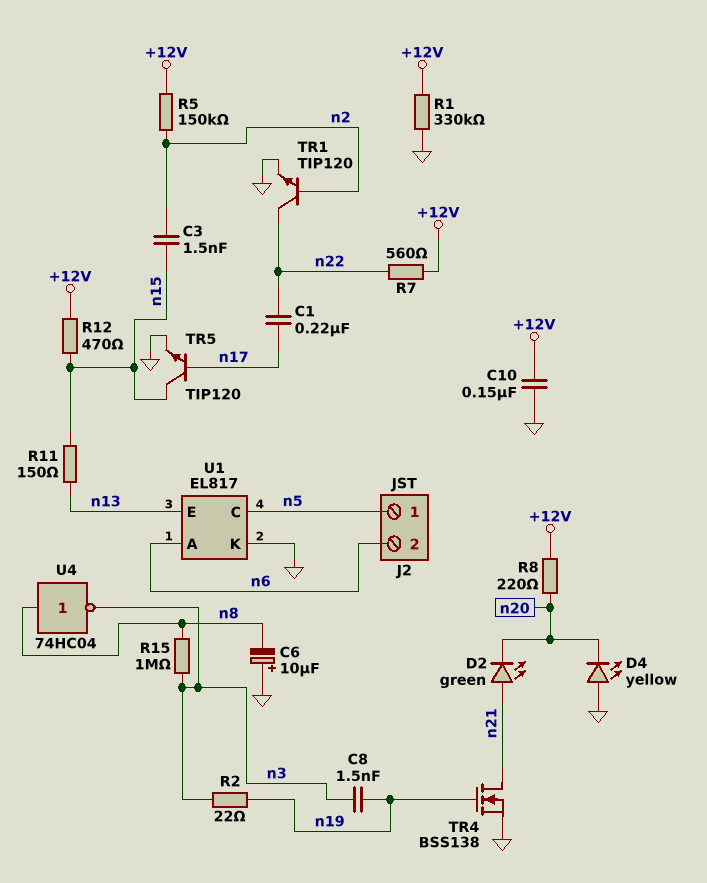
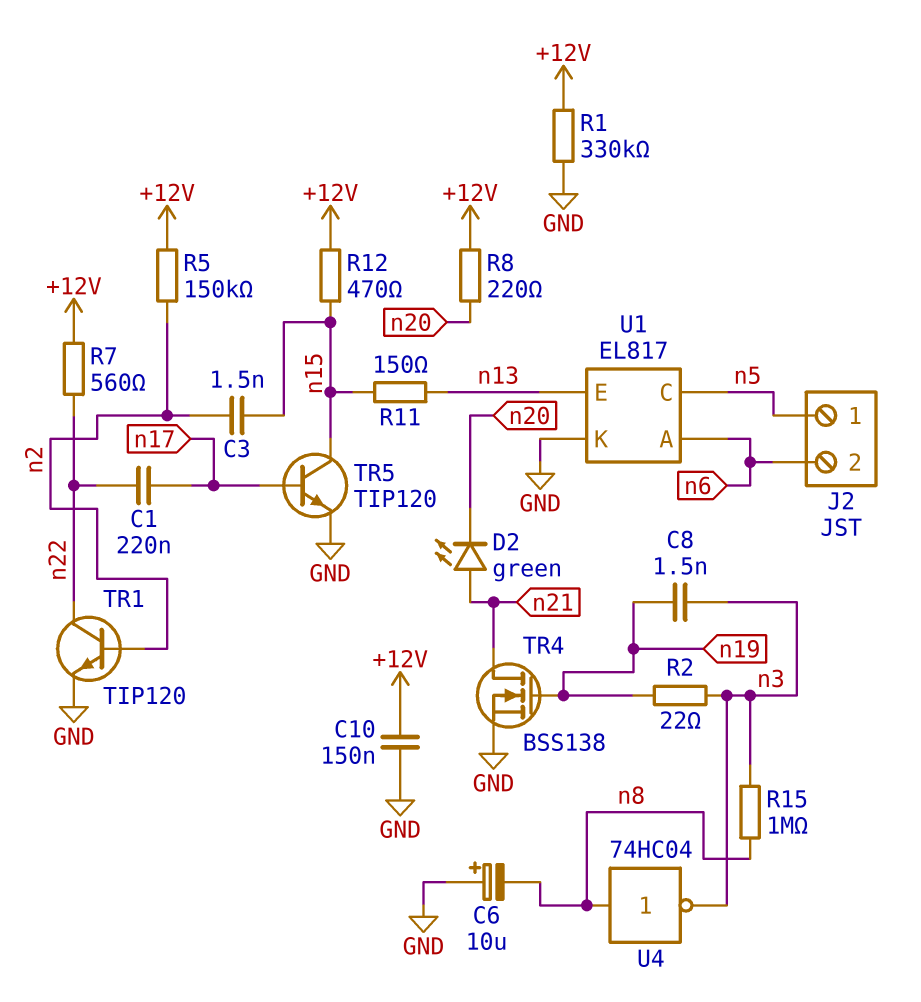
D4: LED yellow (A GND, K n20) -> none

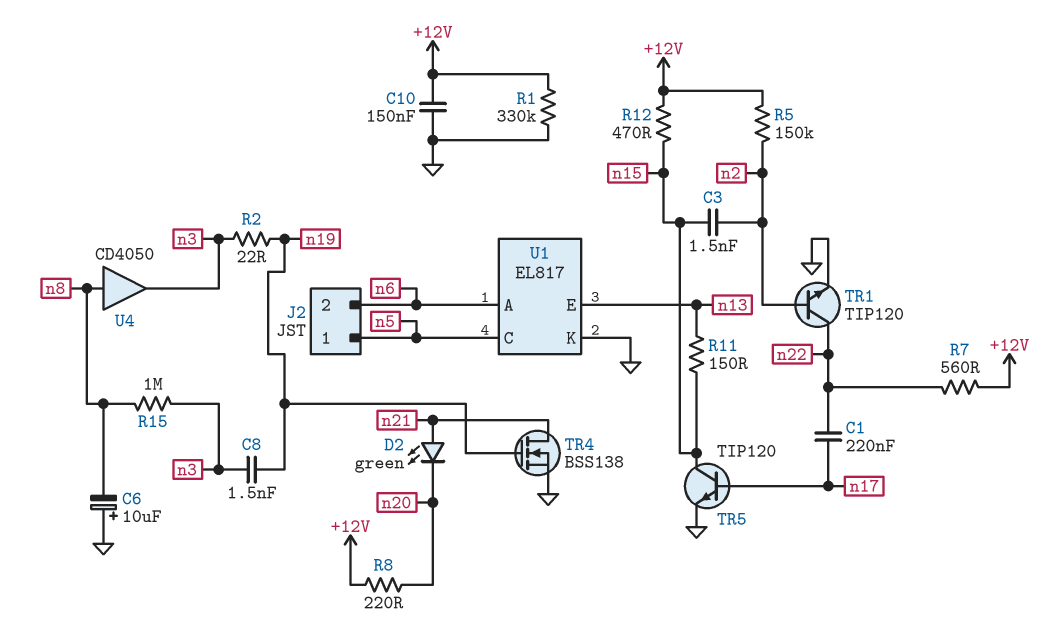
U4: NOT 74HC04 (in n8, out n3) -> buffer CD4050 (in n8, out n3)

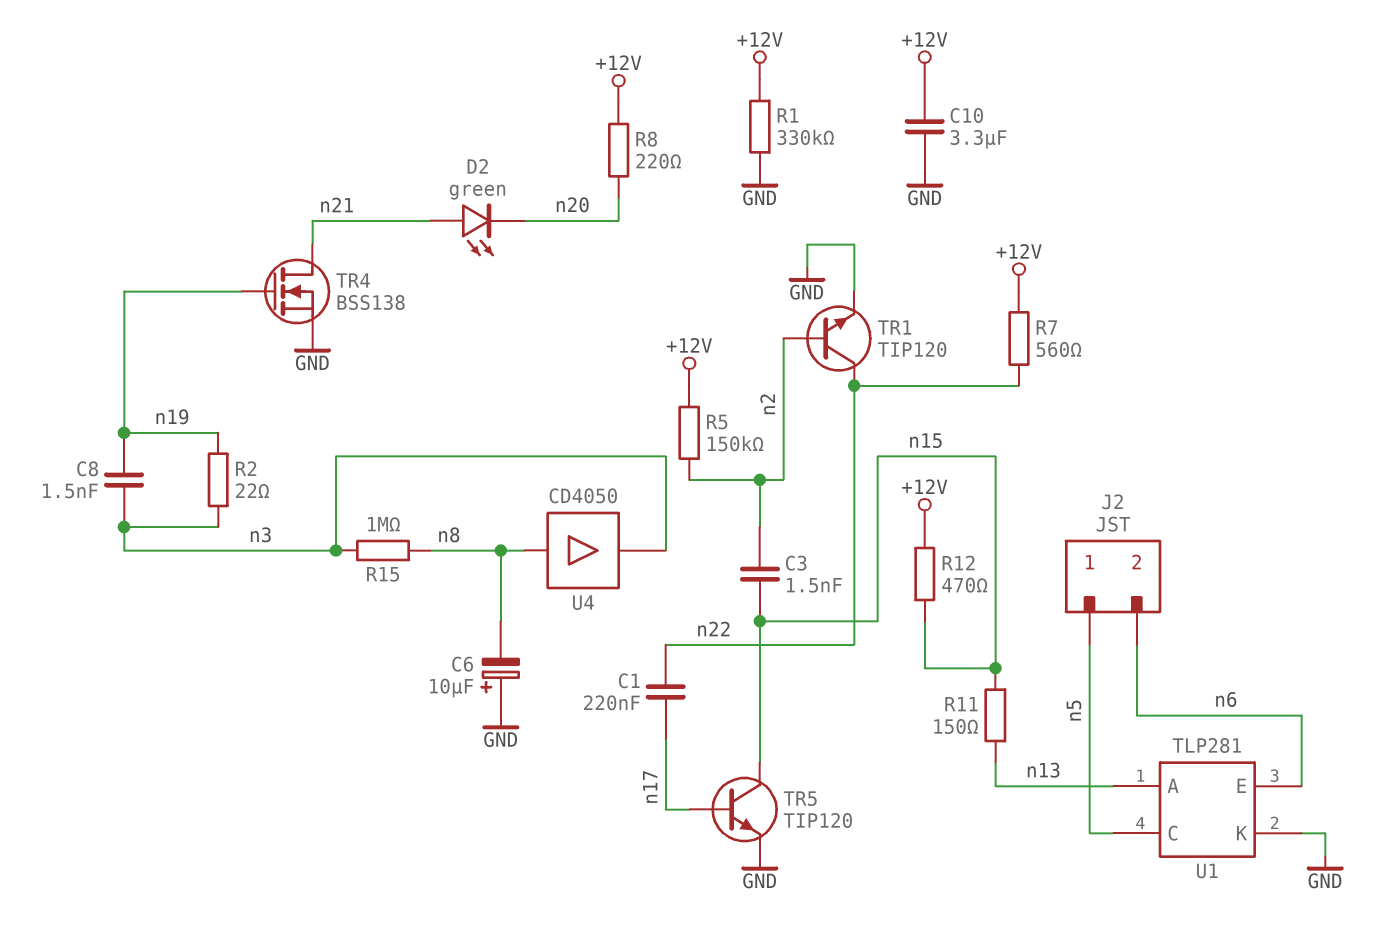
C10: 150nF (+12V, GND) -> 3.3uF (+12V, GND)
U1: EL817 -> TLP281
U1 pin A: n6 -> n13
U1 pin E: n13 -> n6

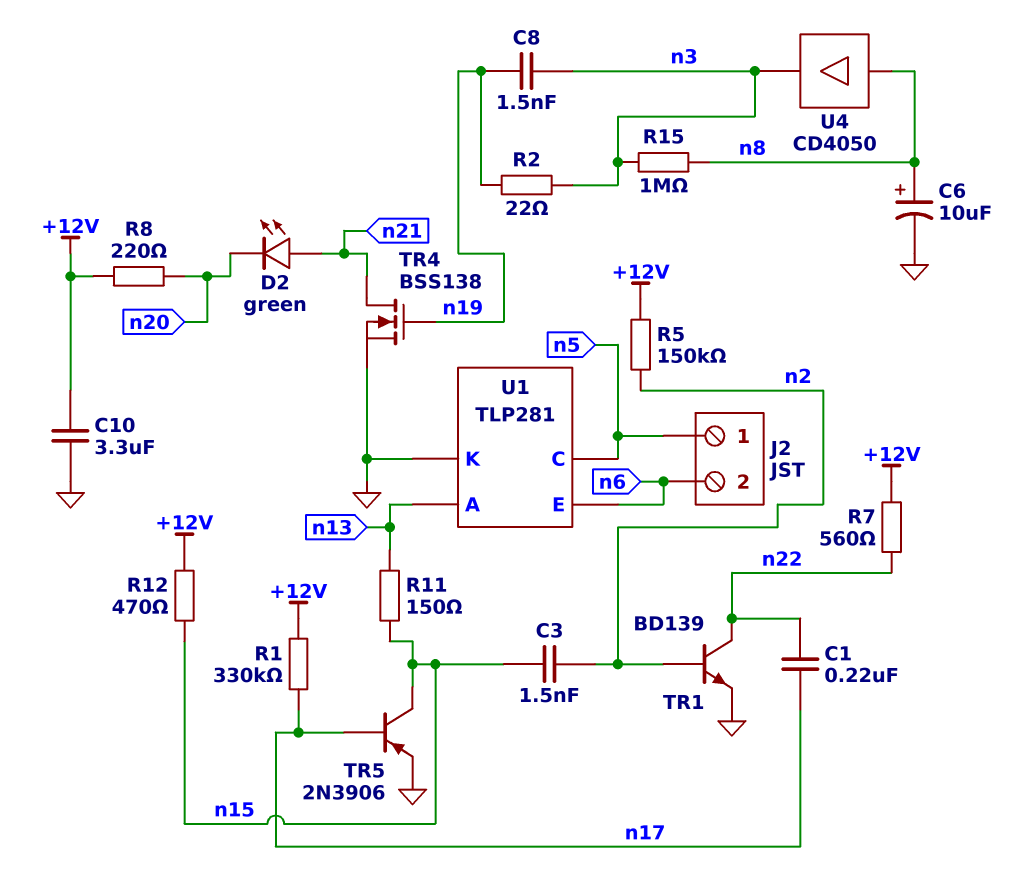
C6: 10uF (plus GND, minus n8) -> 10uF (plus n8, minus GND)
R1: 330k (+12V, GND) -> 330k (+12V, n17)
TR1: NPN TIP120 (B n2, C n22, E GND) -> NPN BD139 (B n2, C n22, E GND)
TR5: NPN TIP120 (B n17, C n15, E GND) -> PNP 2N3906 (B n17, C n15, E GND)

